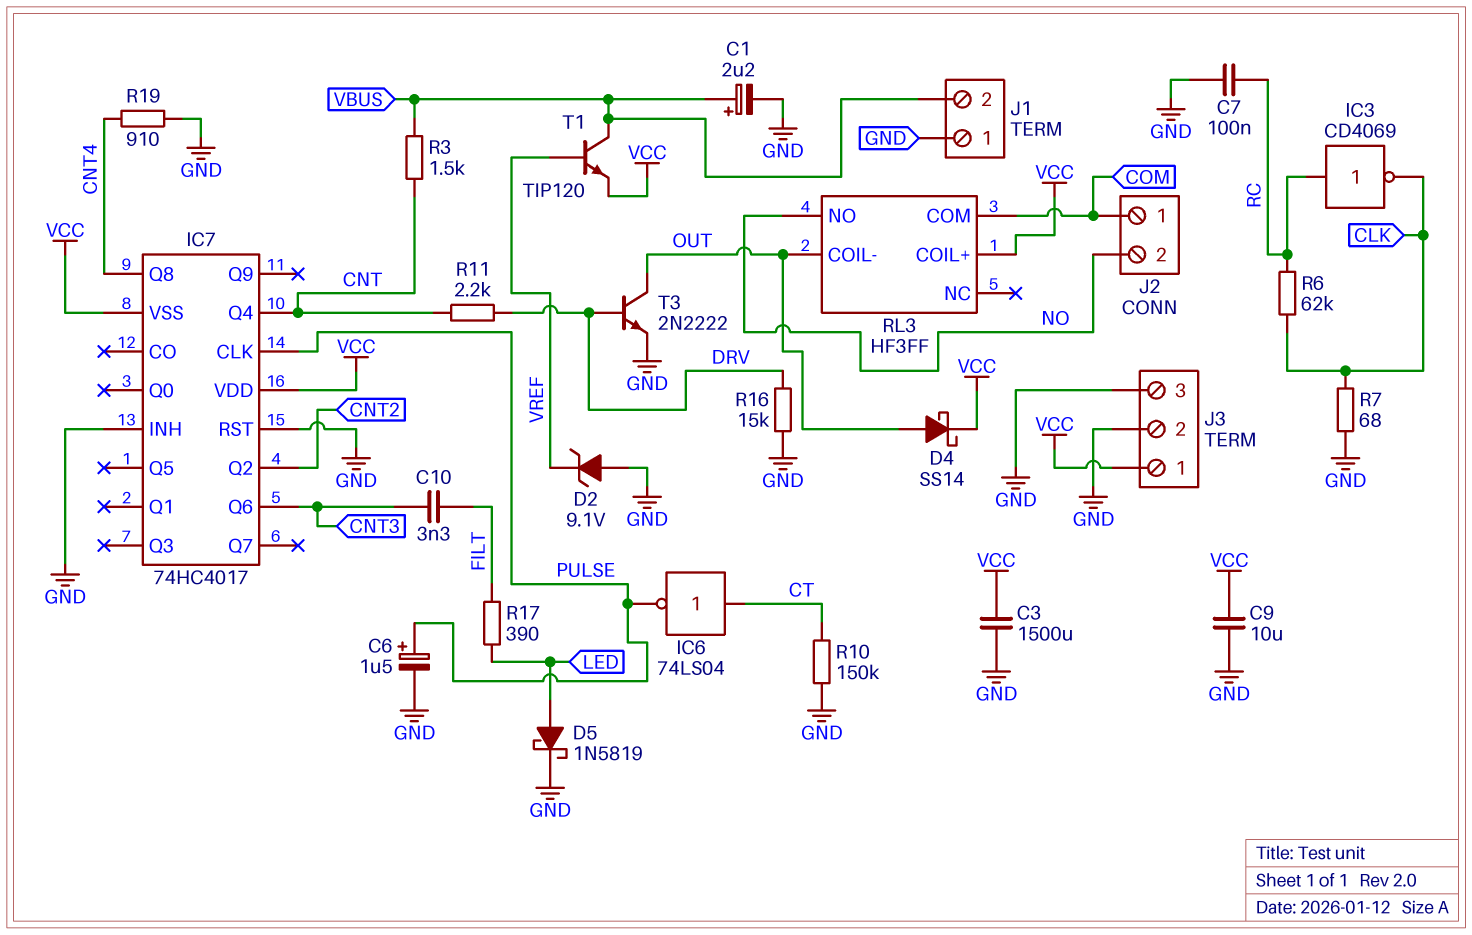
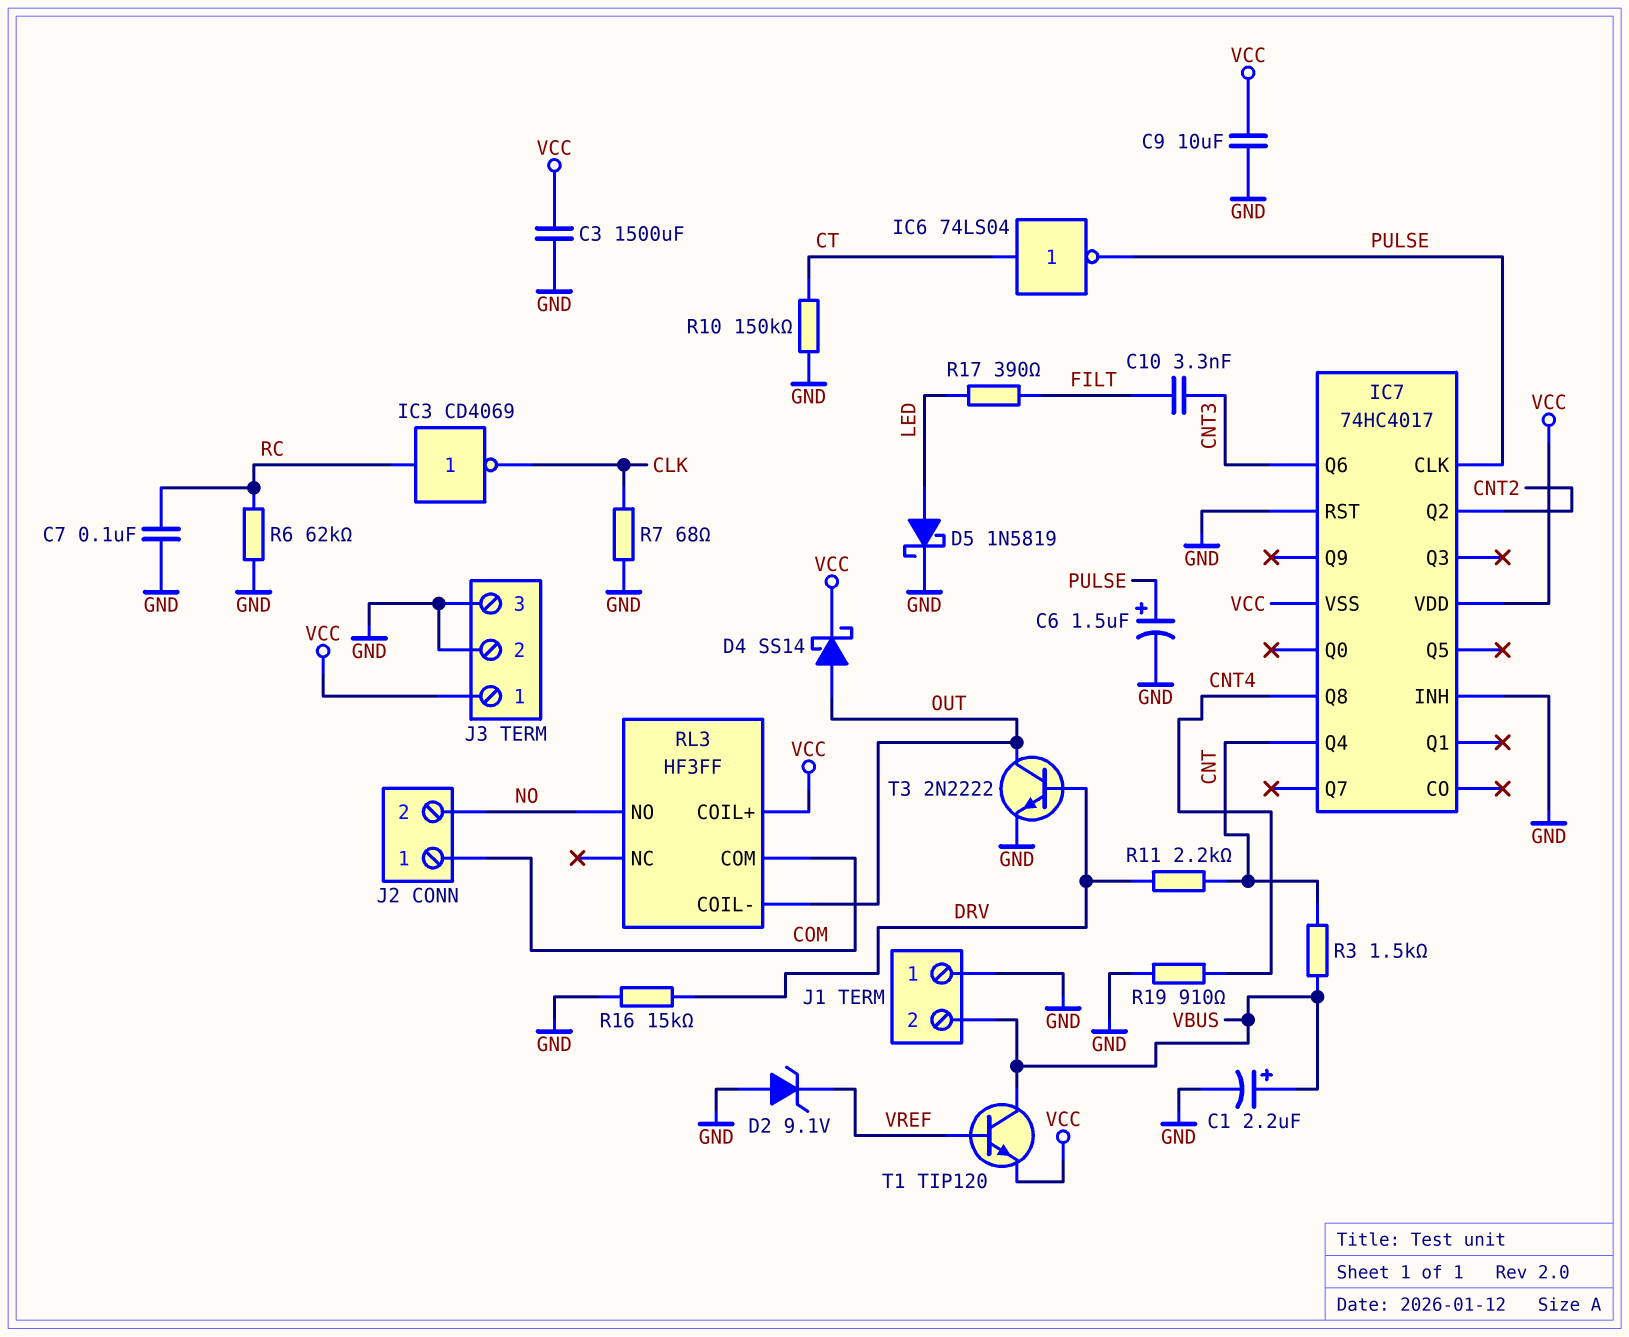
R6: 62k (CLK, RC) -> 62k (GND, RC)

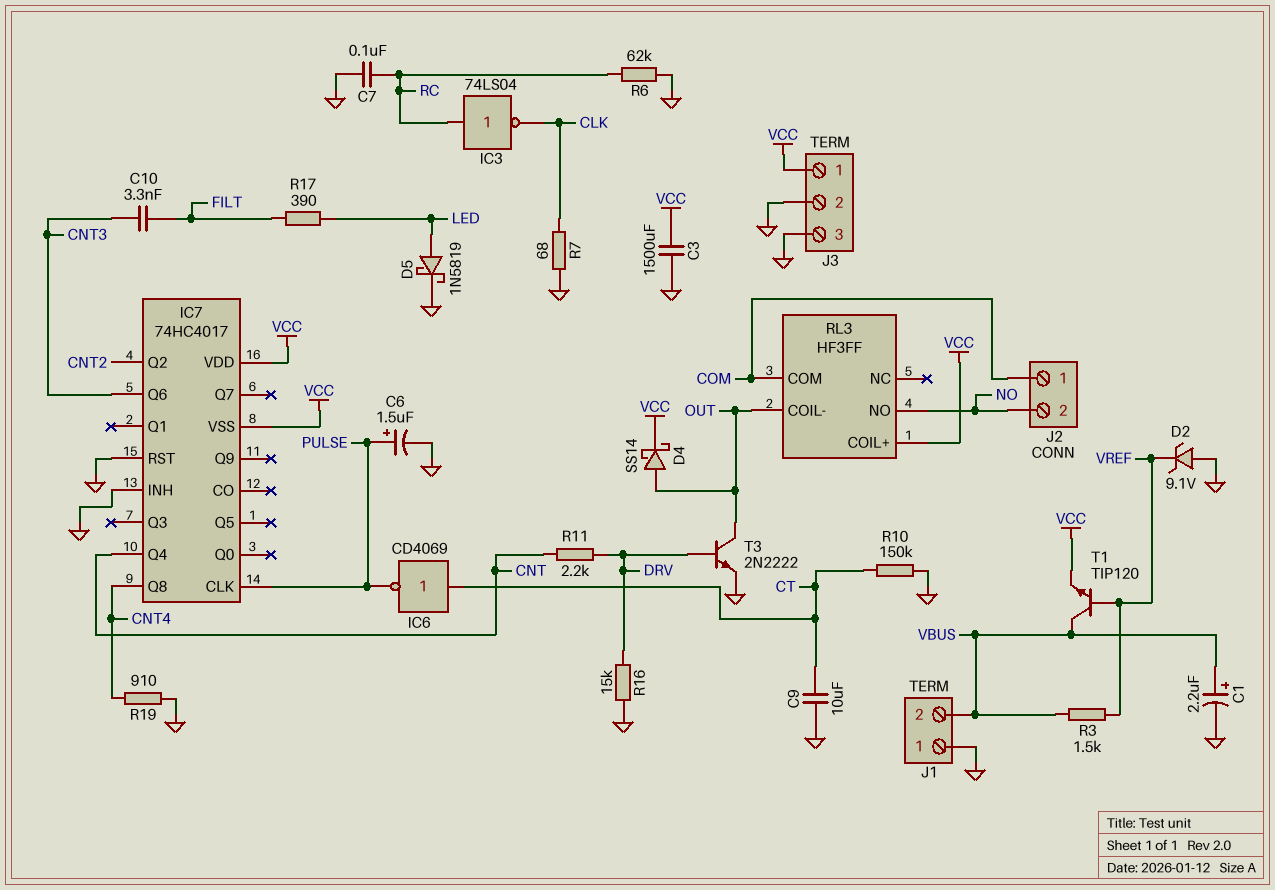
C9: 10uF (GND, VCC) -> 10uF (CT, GND)
IC3: NOT CD4069 (in RC, out CLK) -> NOT 74LS04 (in RC, out CLK)
IC6: NOT 74LS04 (in CT, out PULSE) -> NOT CD4069 (in CT, out PULSE)
R3: 1.5k (CNT, VBUS) -> 1.5k (VBUS, VREF)

